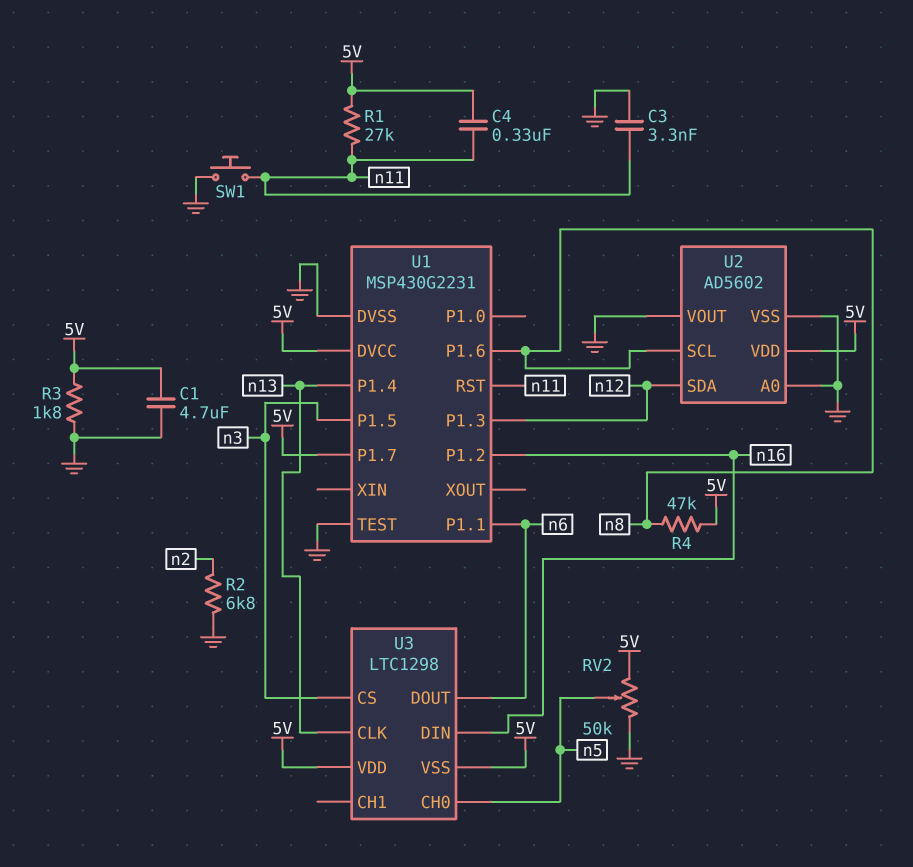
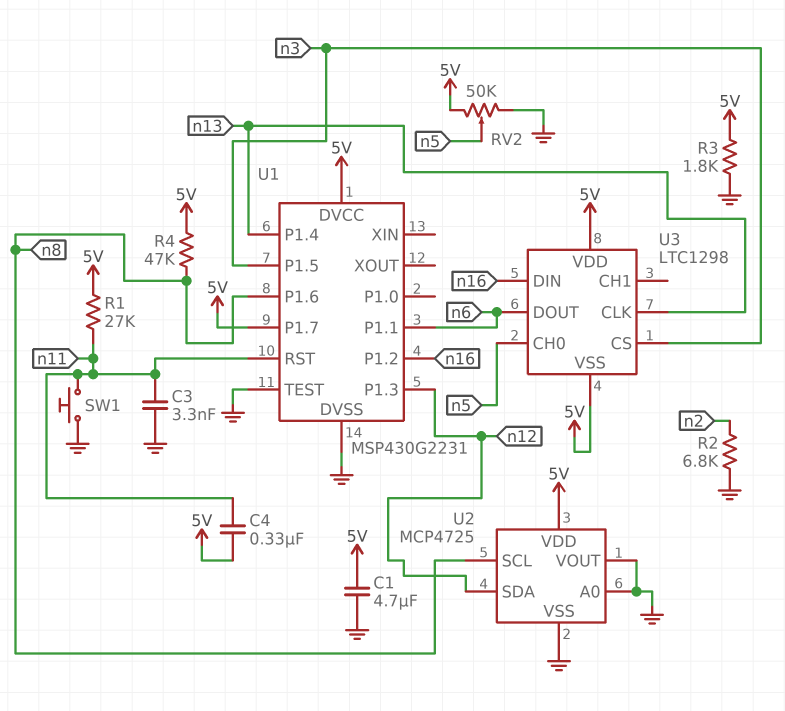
U2: AD5602 -> MCP4725

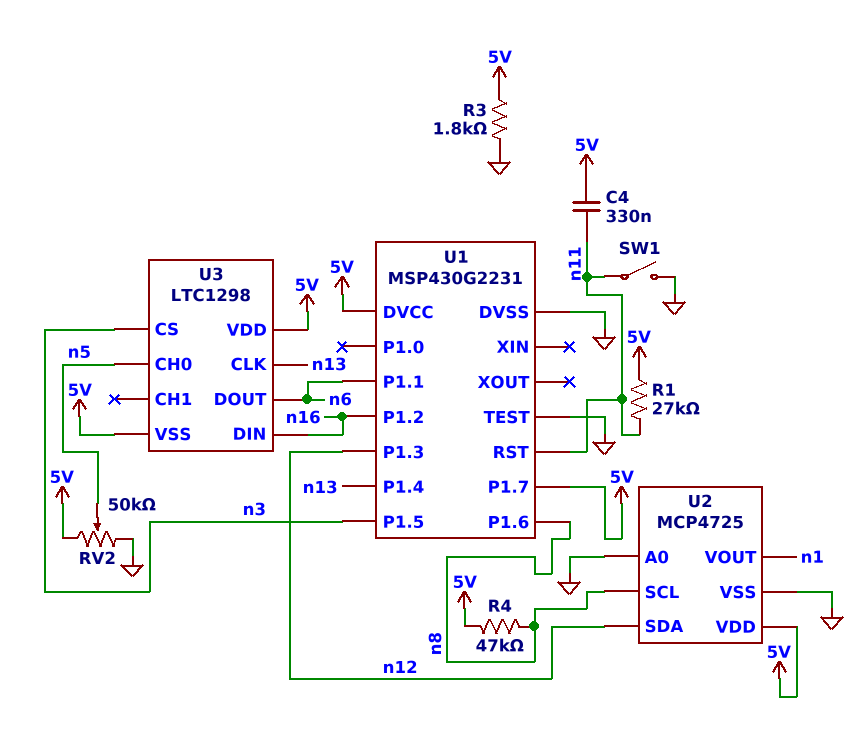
C1: 4.7uF (5V, GND) -> none
C3: 3.3nF (GND, n11) -> none
R2: 6.8k (GND, n2) -> none
SW1: button (GND, n11) -> switch (GND, n11)
U2 pin VOUT: GND -> n1

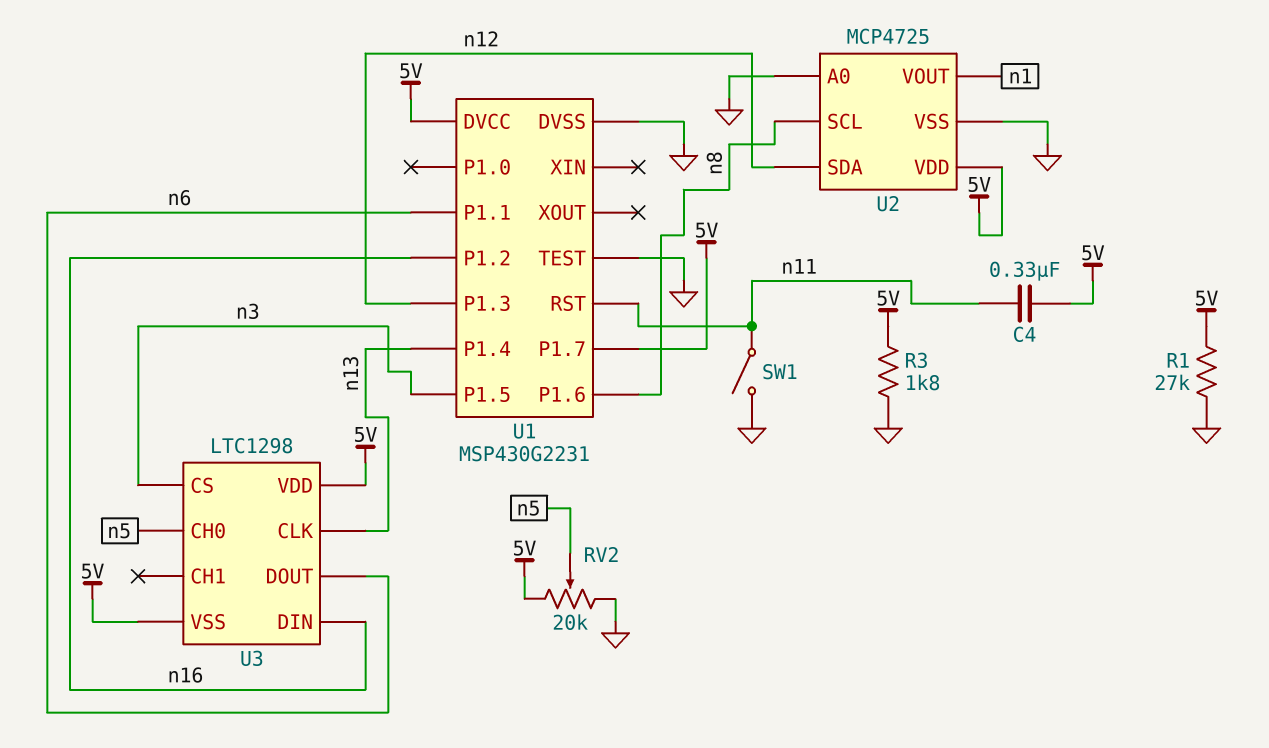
R1: 27k (5V, n11) -> 27k (5V, GND)
R4: 47k (5V, n8) -> none
RV2: 50k (5V, GND, wiper n5) -> 20k (5V, GND, wiper n5)

